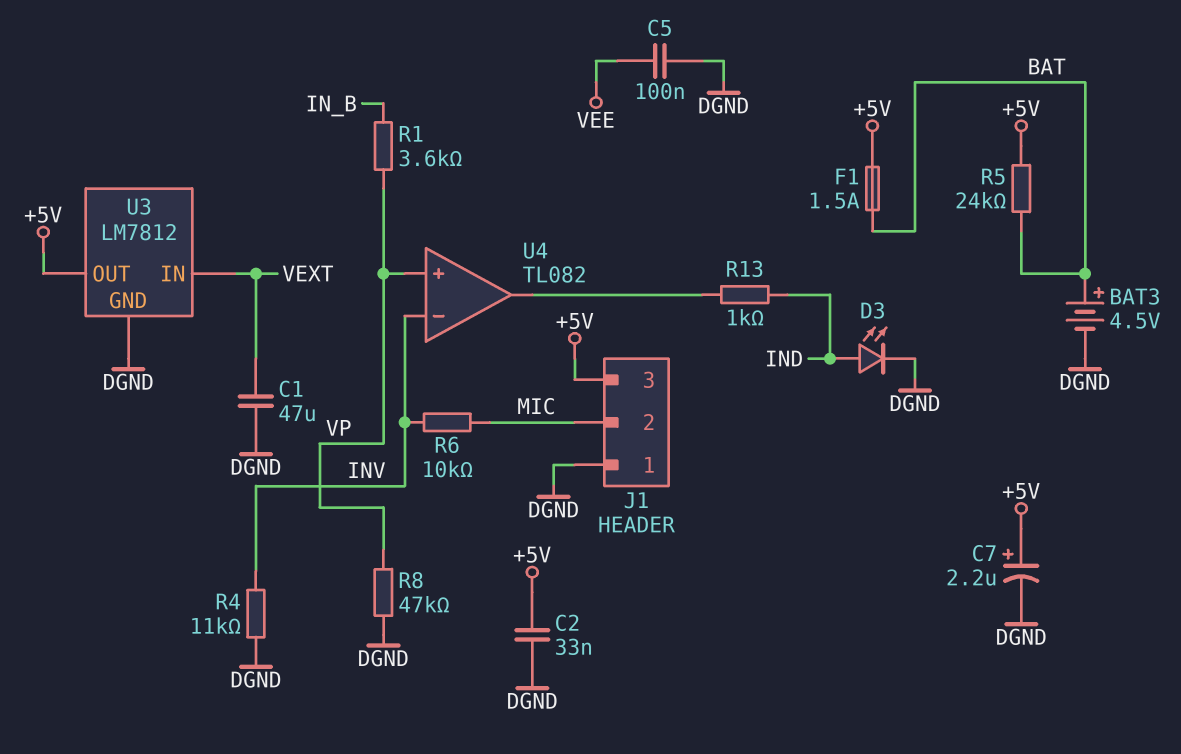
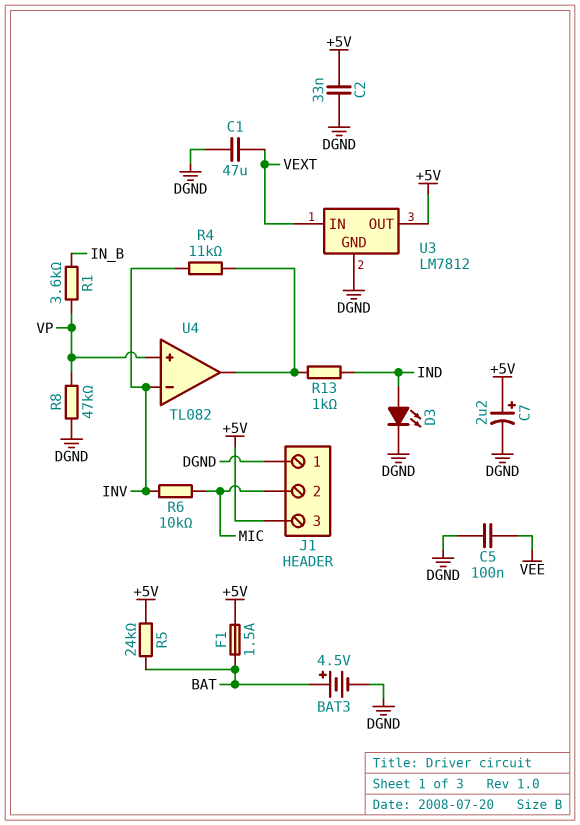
R4: 11k (DGND, INV) -> 11k (INV, U4/out)

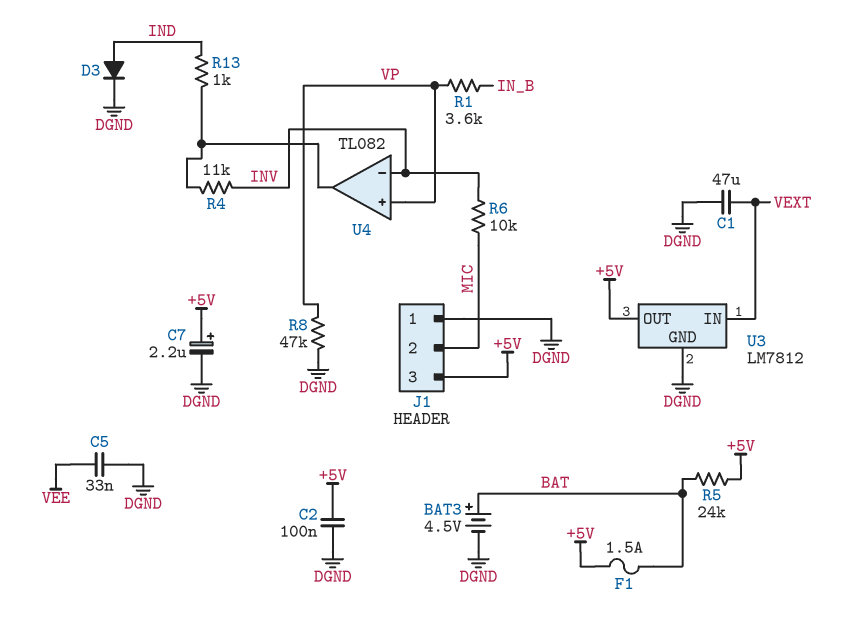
C2: 33nF (+5V, DGND) -> 100nF (+5V, DGND)
C5: 100nF (DGND, VEE) -> 33nF (DGND, VEE)
D3: LED (A IND, K DGND) -> diode (A IND, K DGND)

